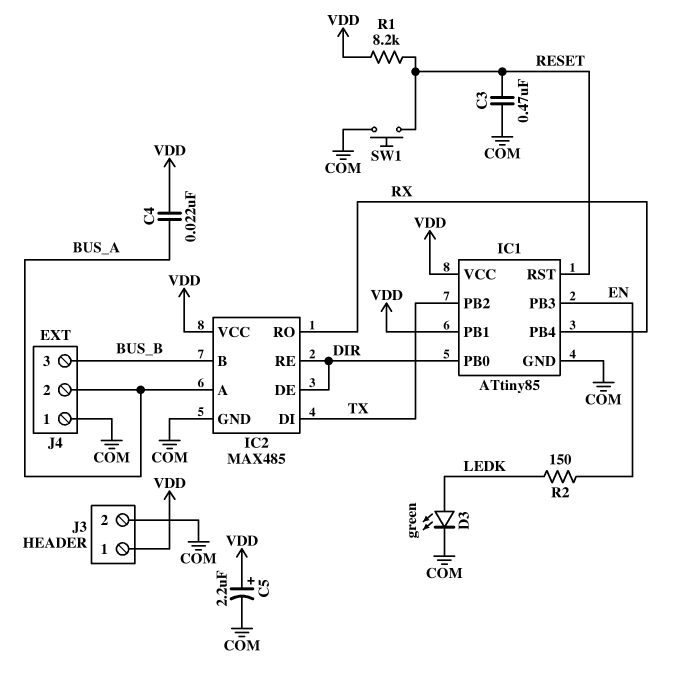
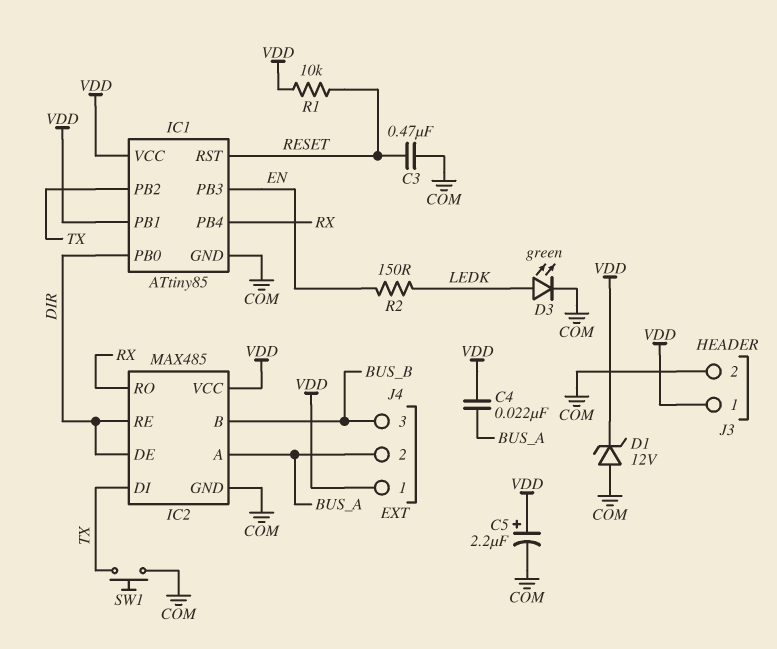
D1: none -> zener 12V (A COM, K VDD)
J4 pin 1: COM -> VDD
R1: 8.2k (RESET, VDD) -> 10k (RESET, VDD)
SW1: button (COM, RESET) -> button (COM, TX)

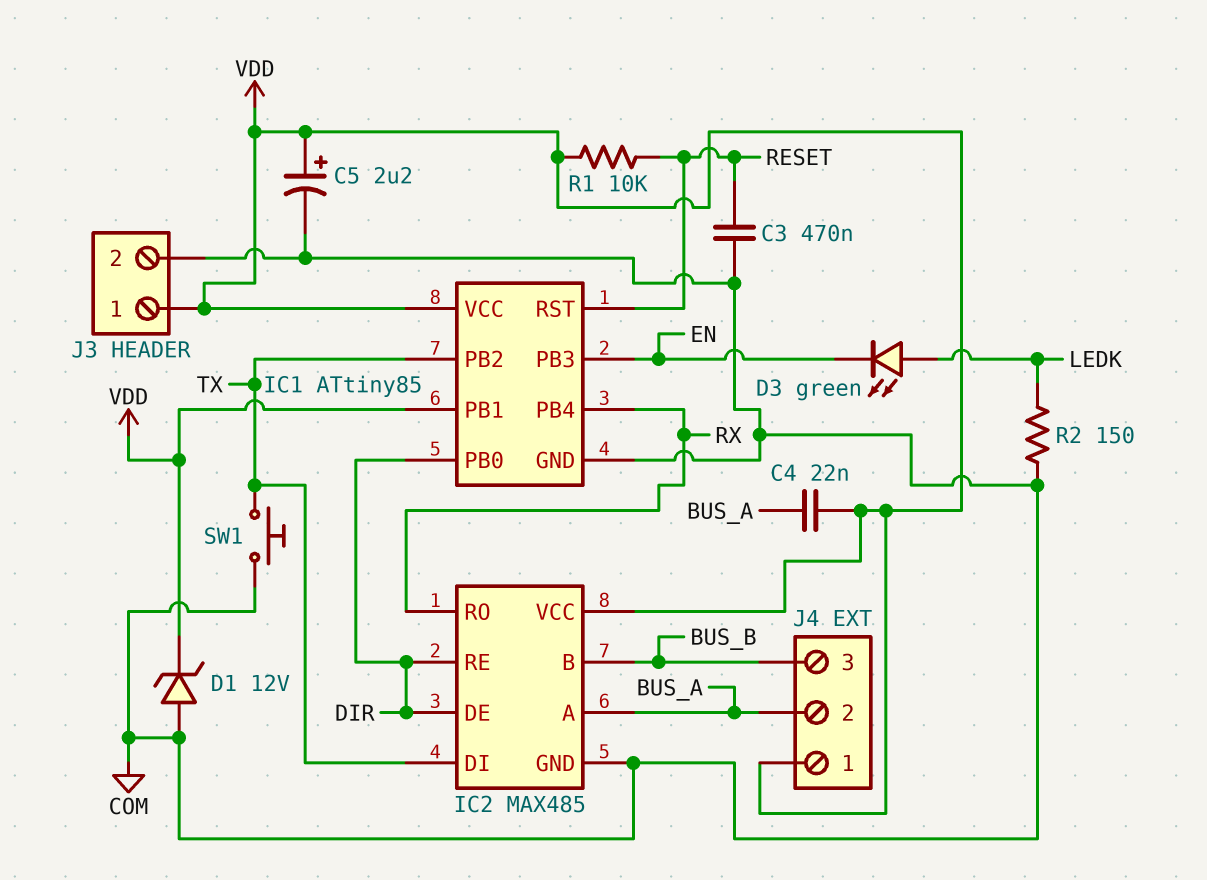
D3: LED green (A LEDK, K COM) -> LED green (A LEDK, K EN)
R2: 150 (EN, LEDK) -> 150 (COM, LEDK)

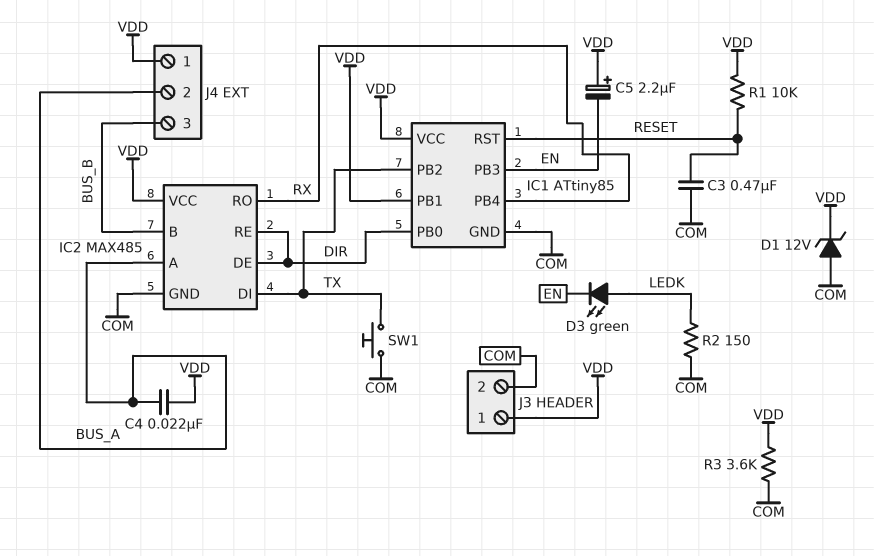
C5: 2.2uF (plus VDD, minus COM) -> 2.2uF (plus VDD, minus EN)
R3: none -> 3.6k (COM, VDD)

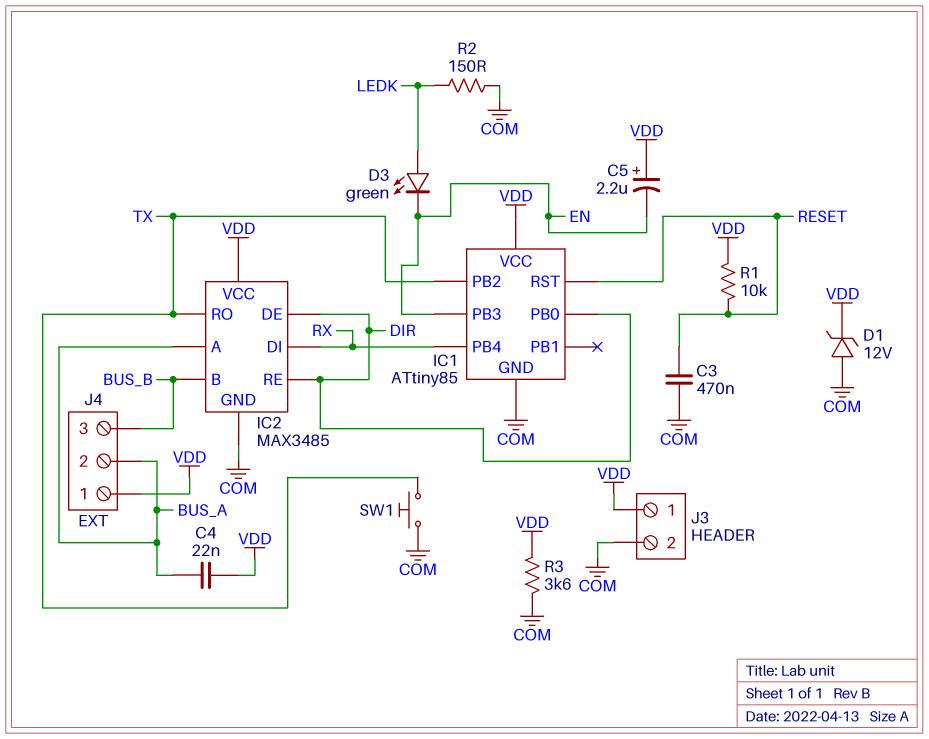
IC1 pin PB1: VDD -> none
IC2: MAX485 -> MAX3485
IC2 pin DI: TX -> RX
IC2 pin RO: RX -> TX

